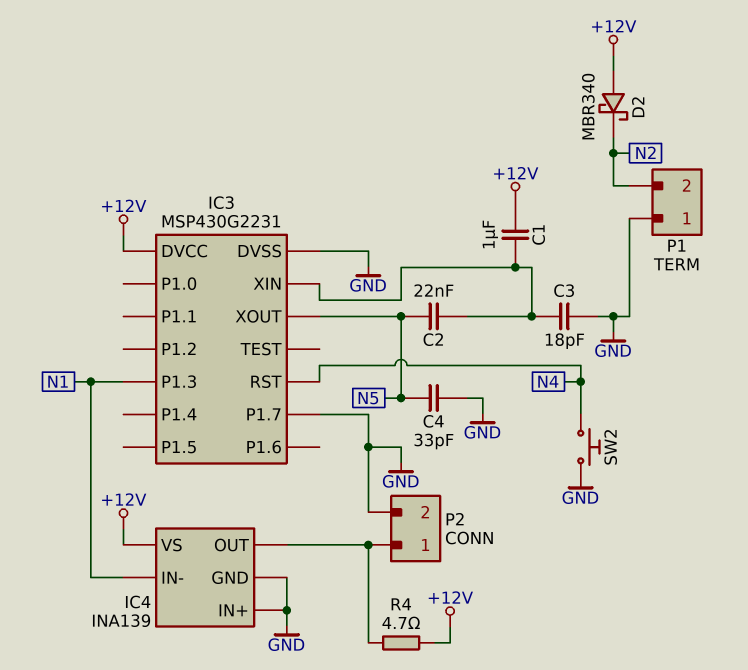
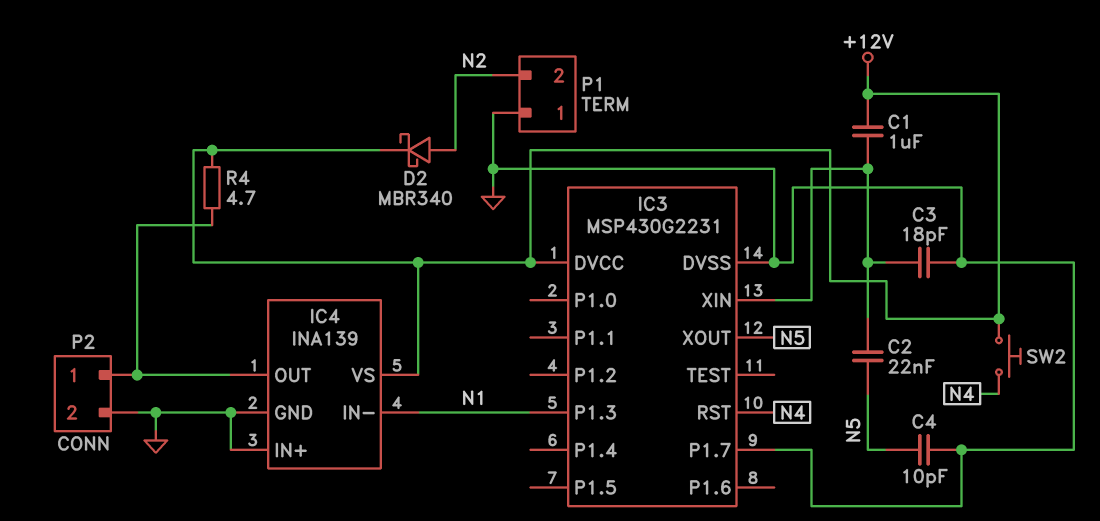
C4: 33pF (GND, N5) -> 10pF (GND, N5)
D2: schottky MBR340 (A +12V, K N2) -> schottky MBR340 (A N2, K +12V)
SW2: button (GND, N4) -> button (+12V, N4)

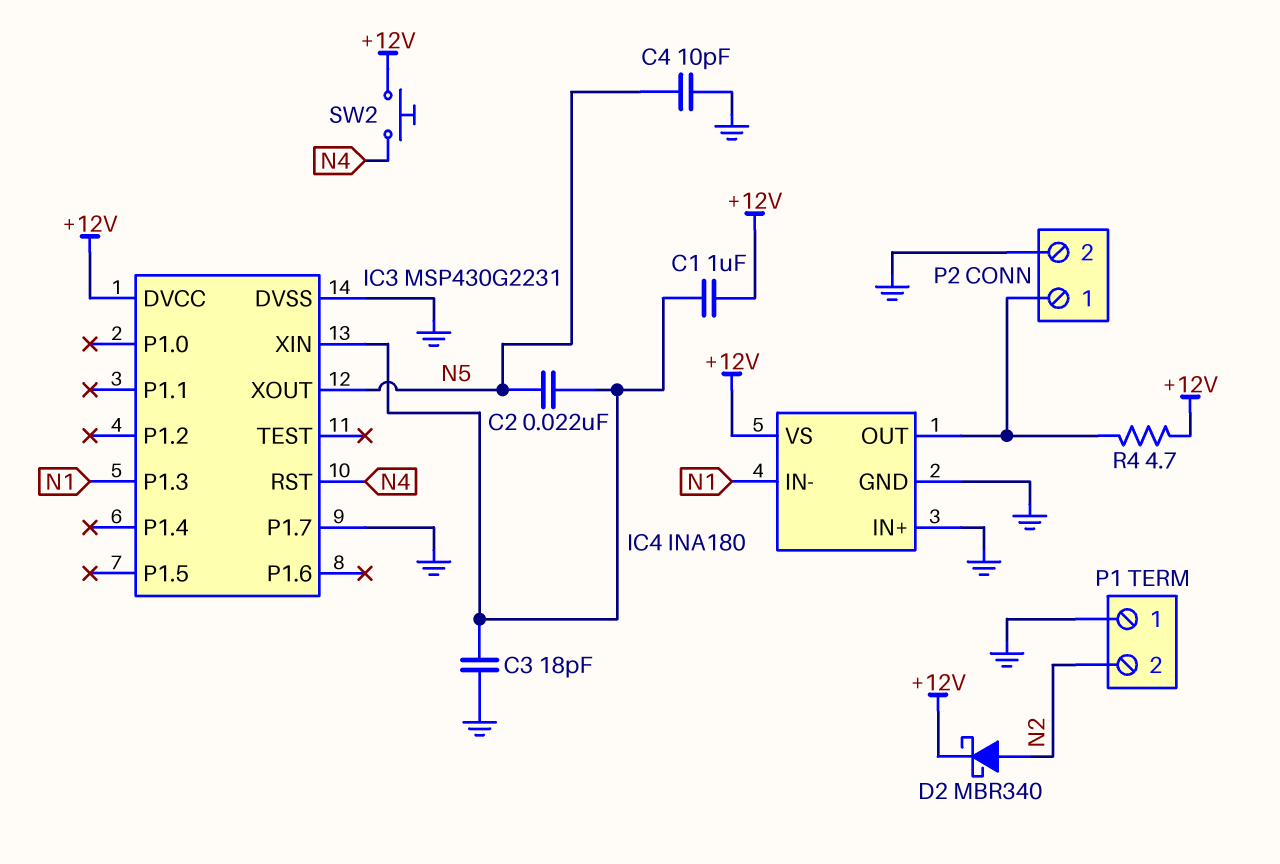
IC4: INA139 -> INA180

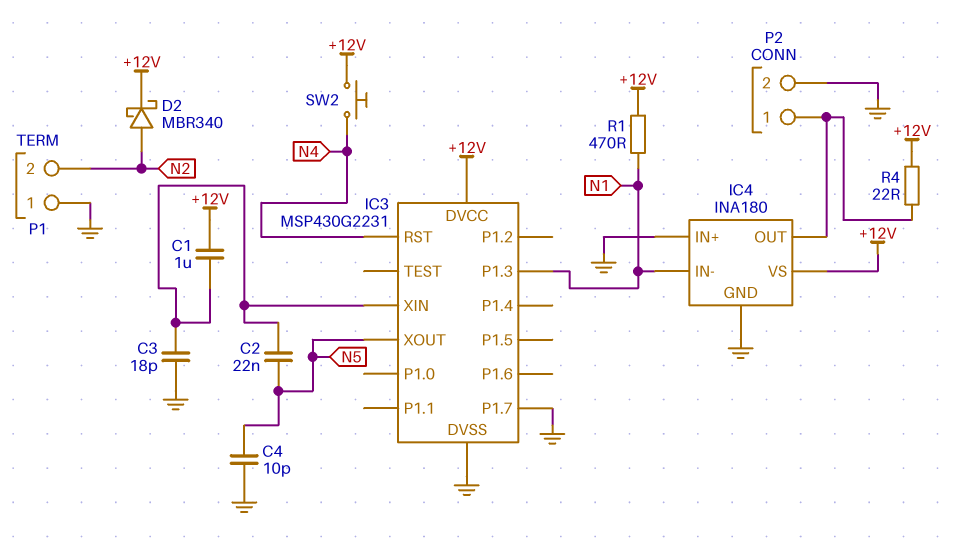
R1: none -> 470 (+12V, N1)
R4: 4.7 (+12V, IC4/OUT) -> 22 (+12V, IC4/OUT)

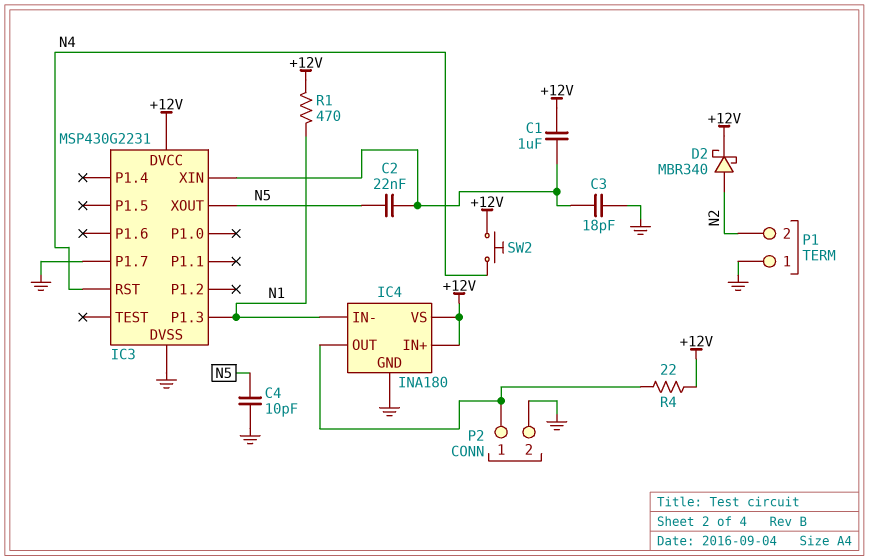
IC4 pin IN+: GND -> +12V

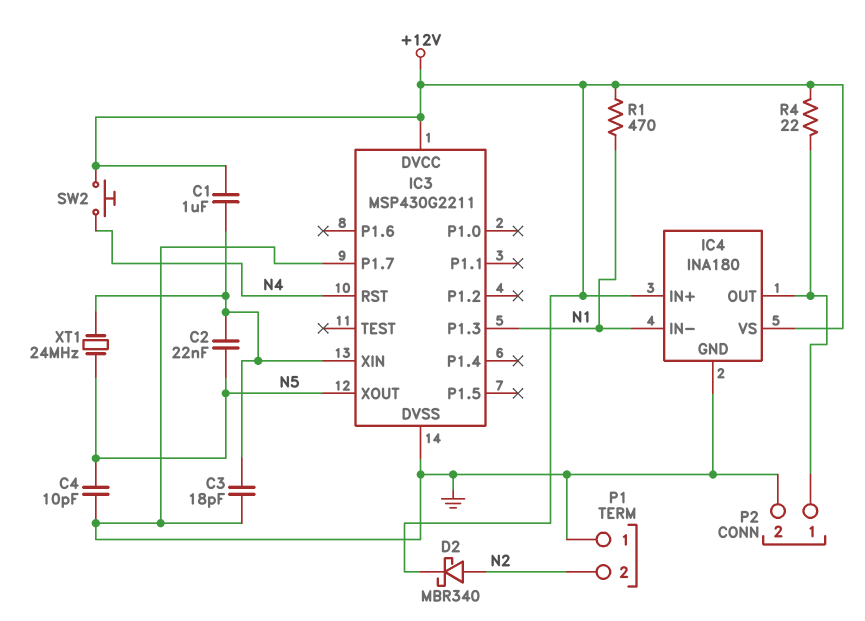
IC3: MSP430G2231 -> MSP430G2211
XT1: none -> 24MHz (IC3/XIN, N5)

